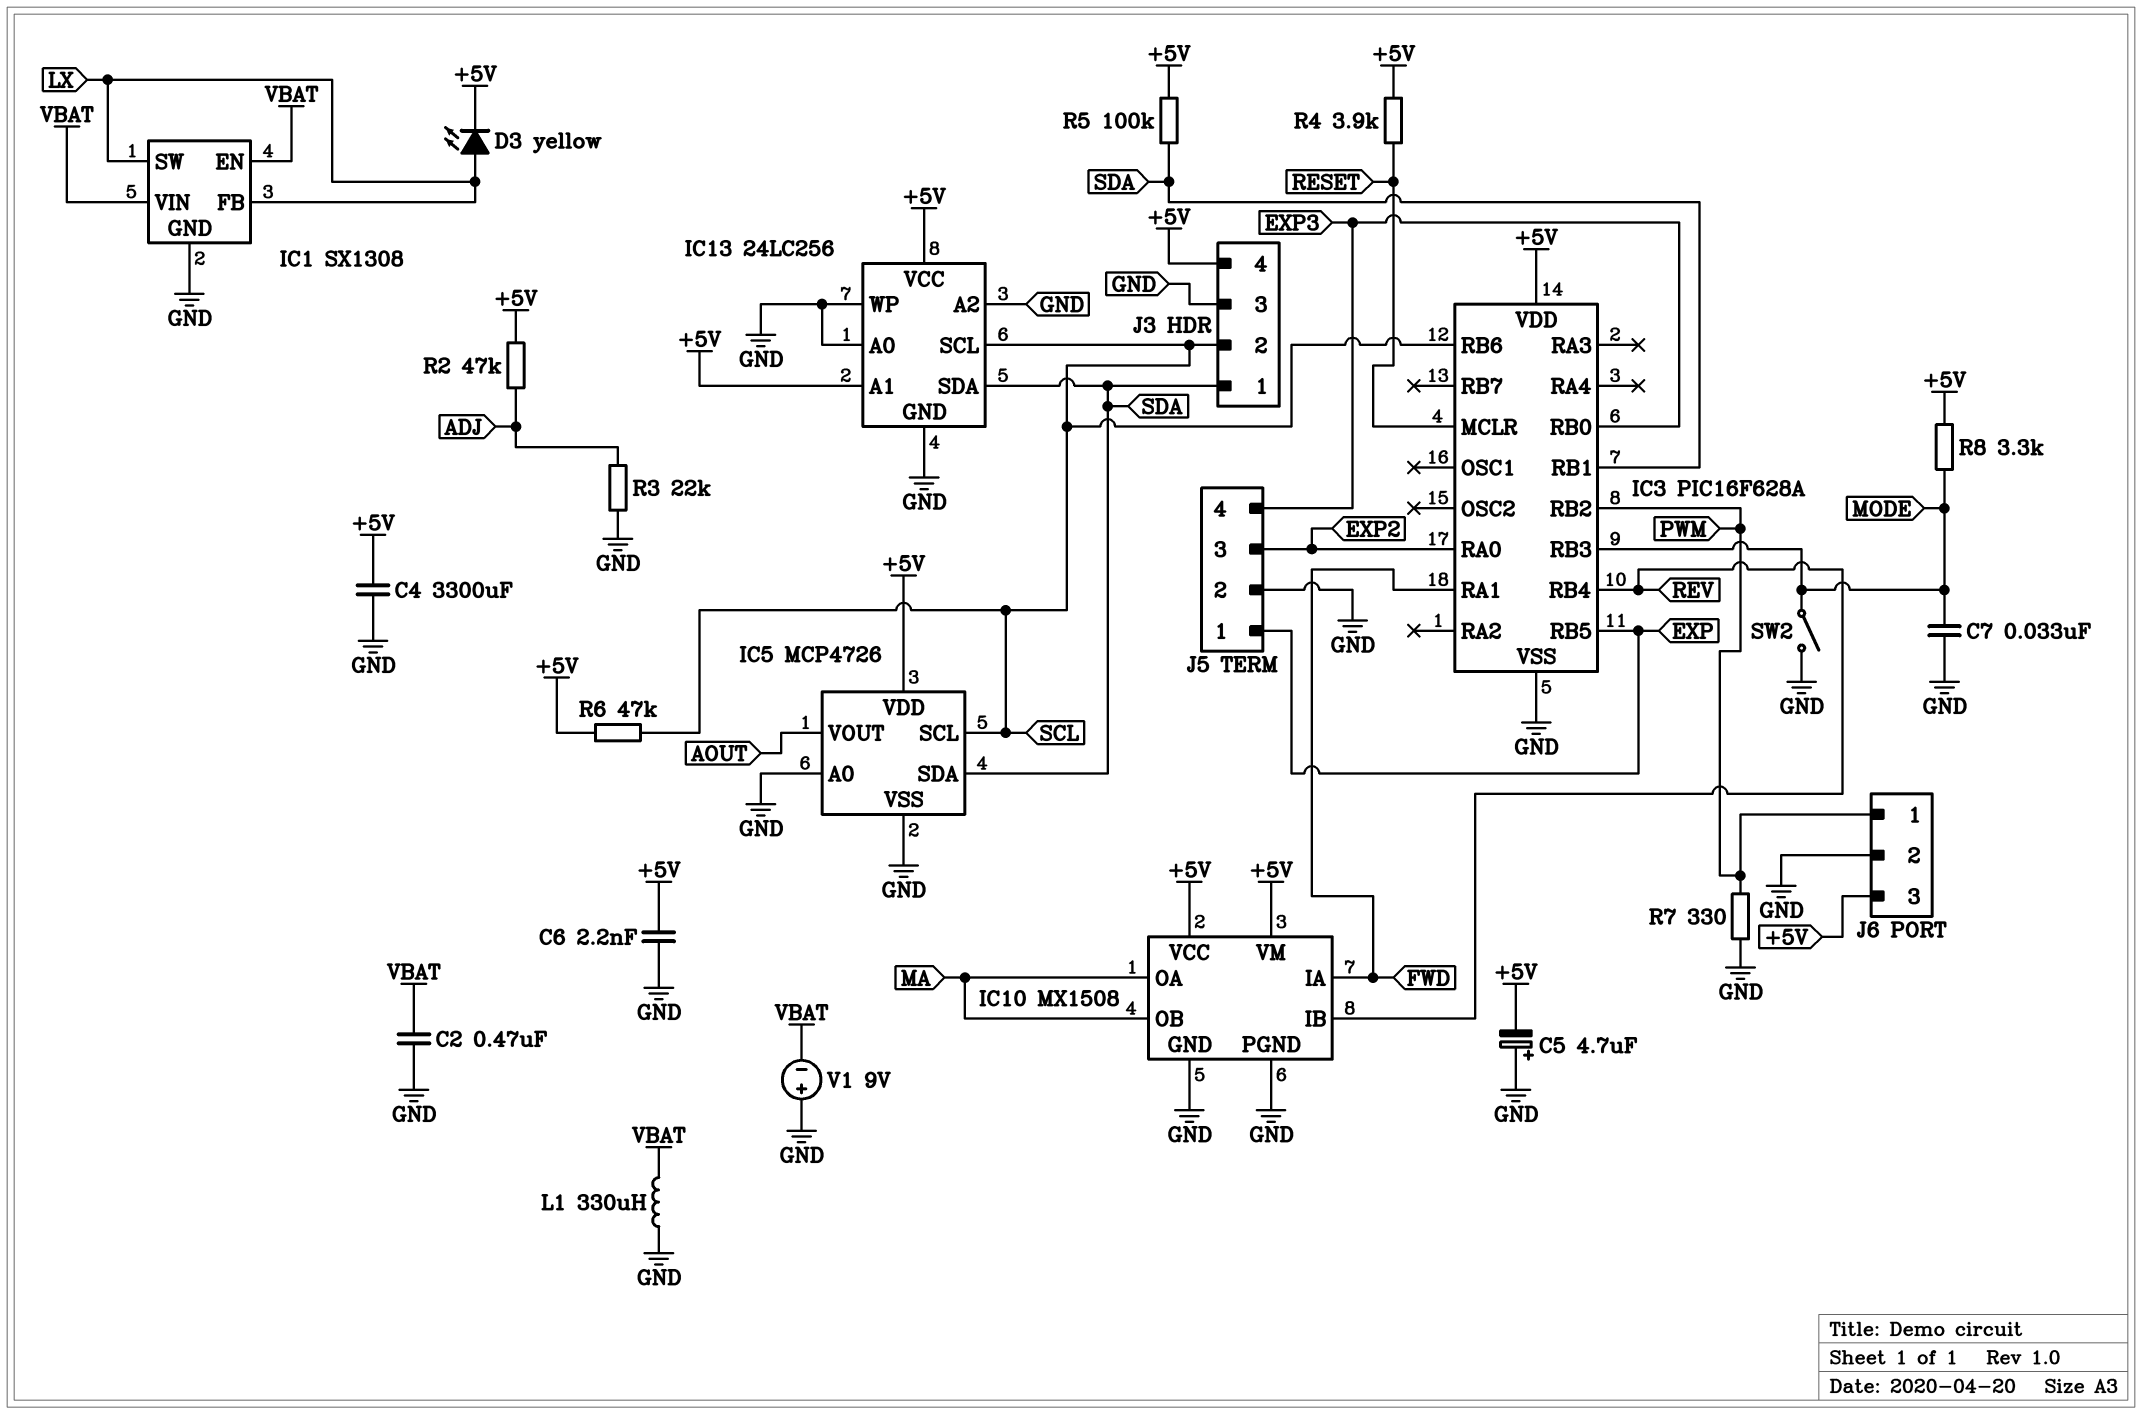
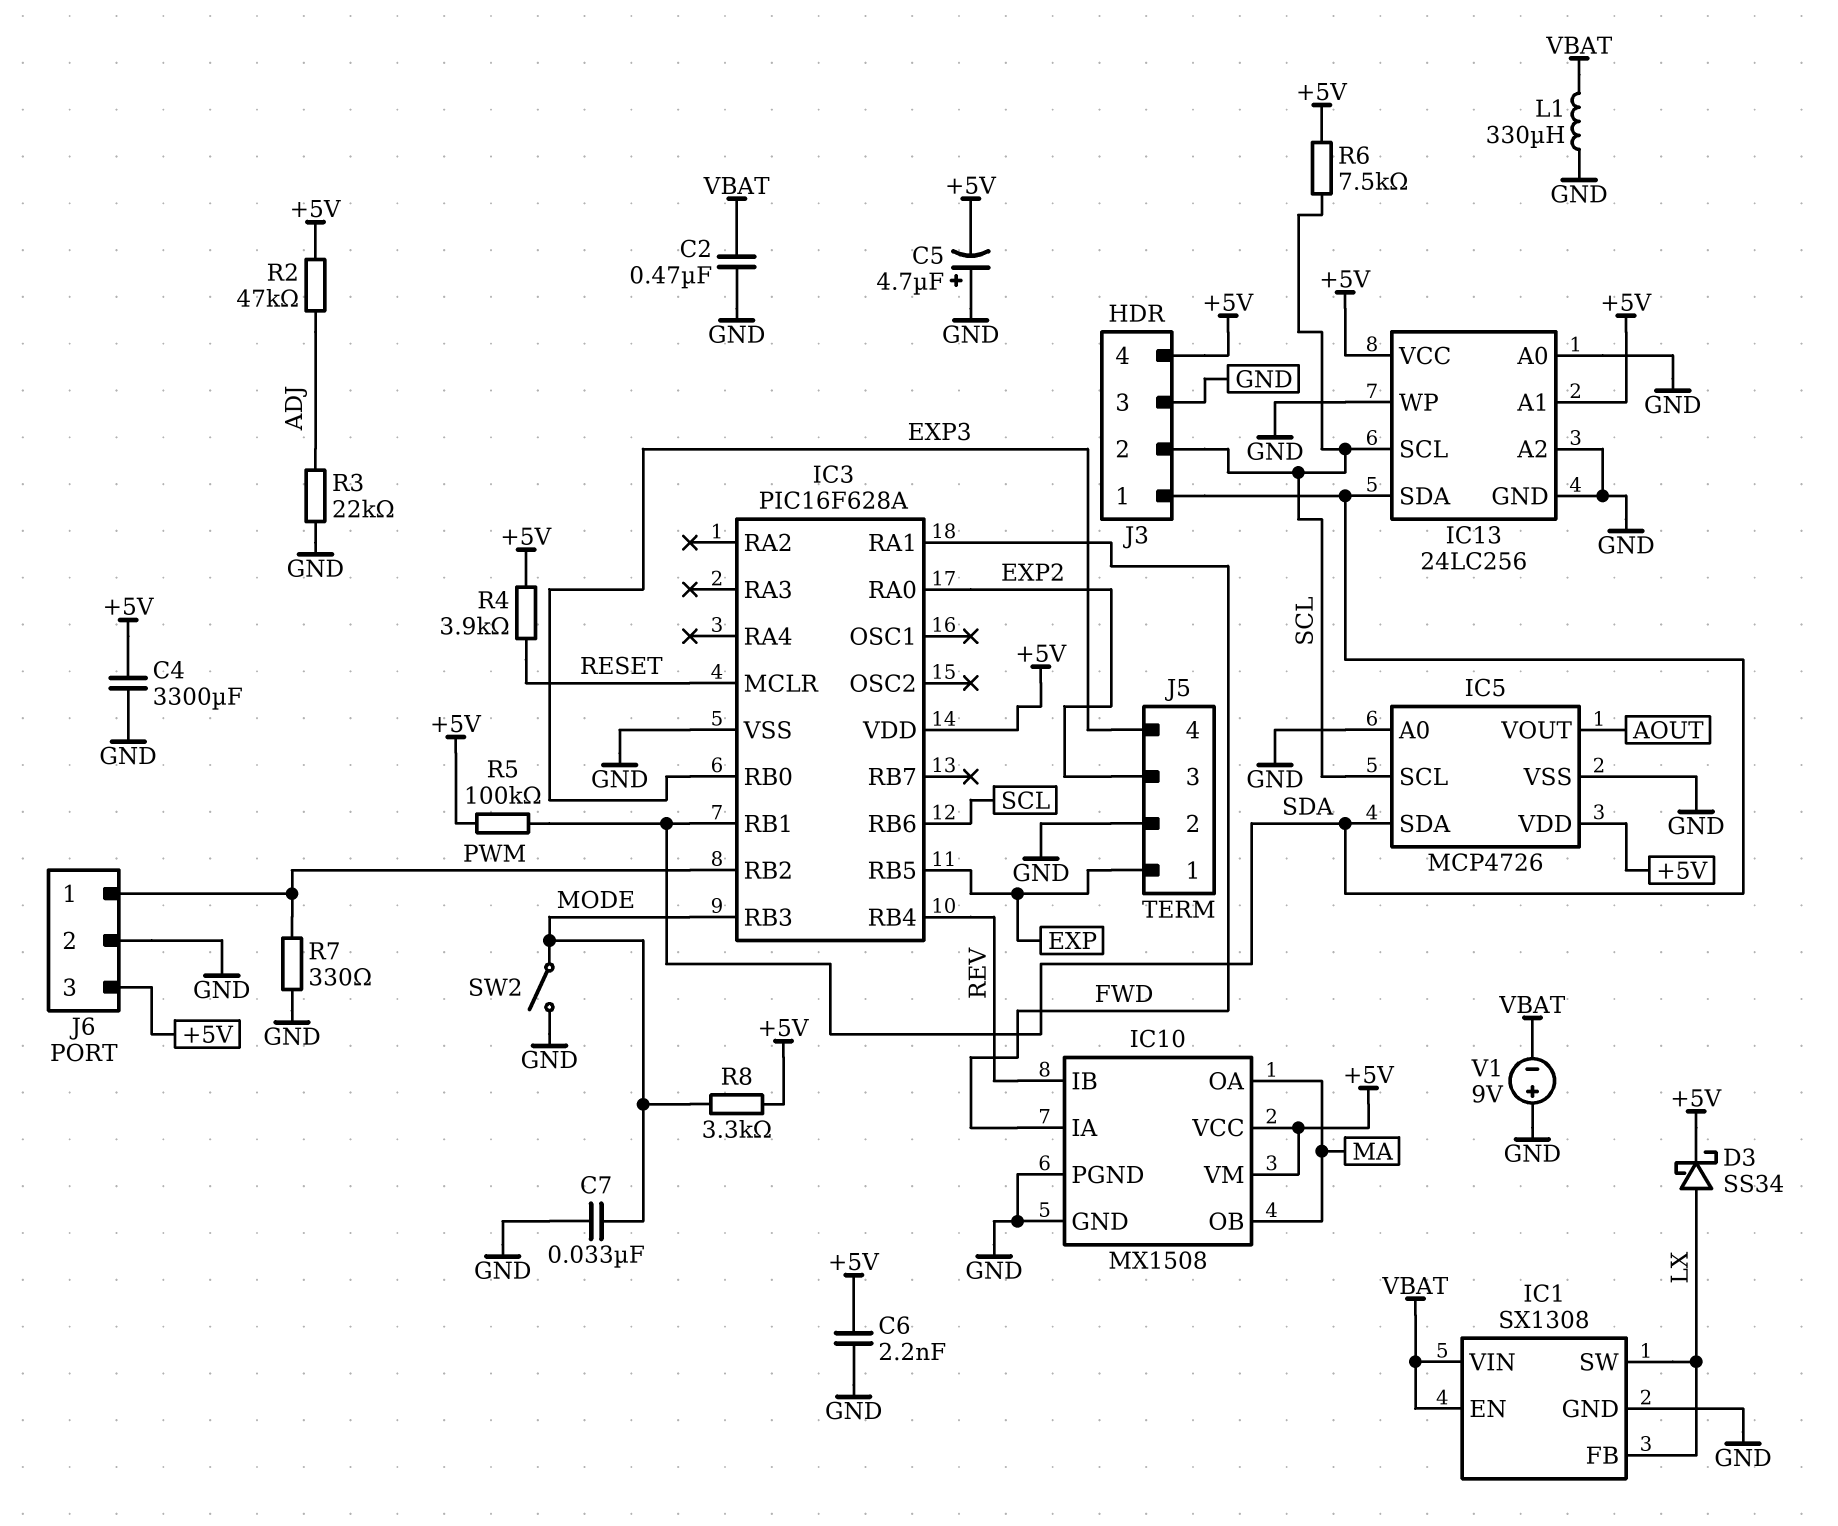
D3: LED yellow (A LX, K +5V) -> schottky SS34 (A LX, K +5V)
R6: 47k (+5V, SCL) -> 7.5k (+5V, SCL)

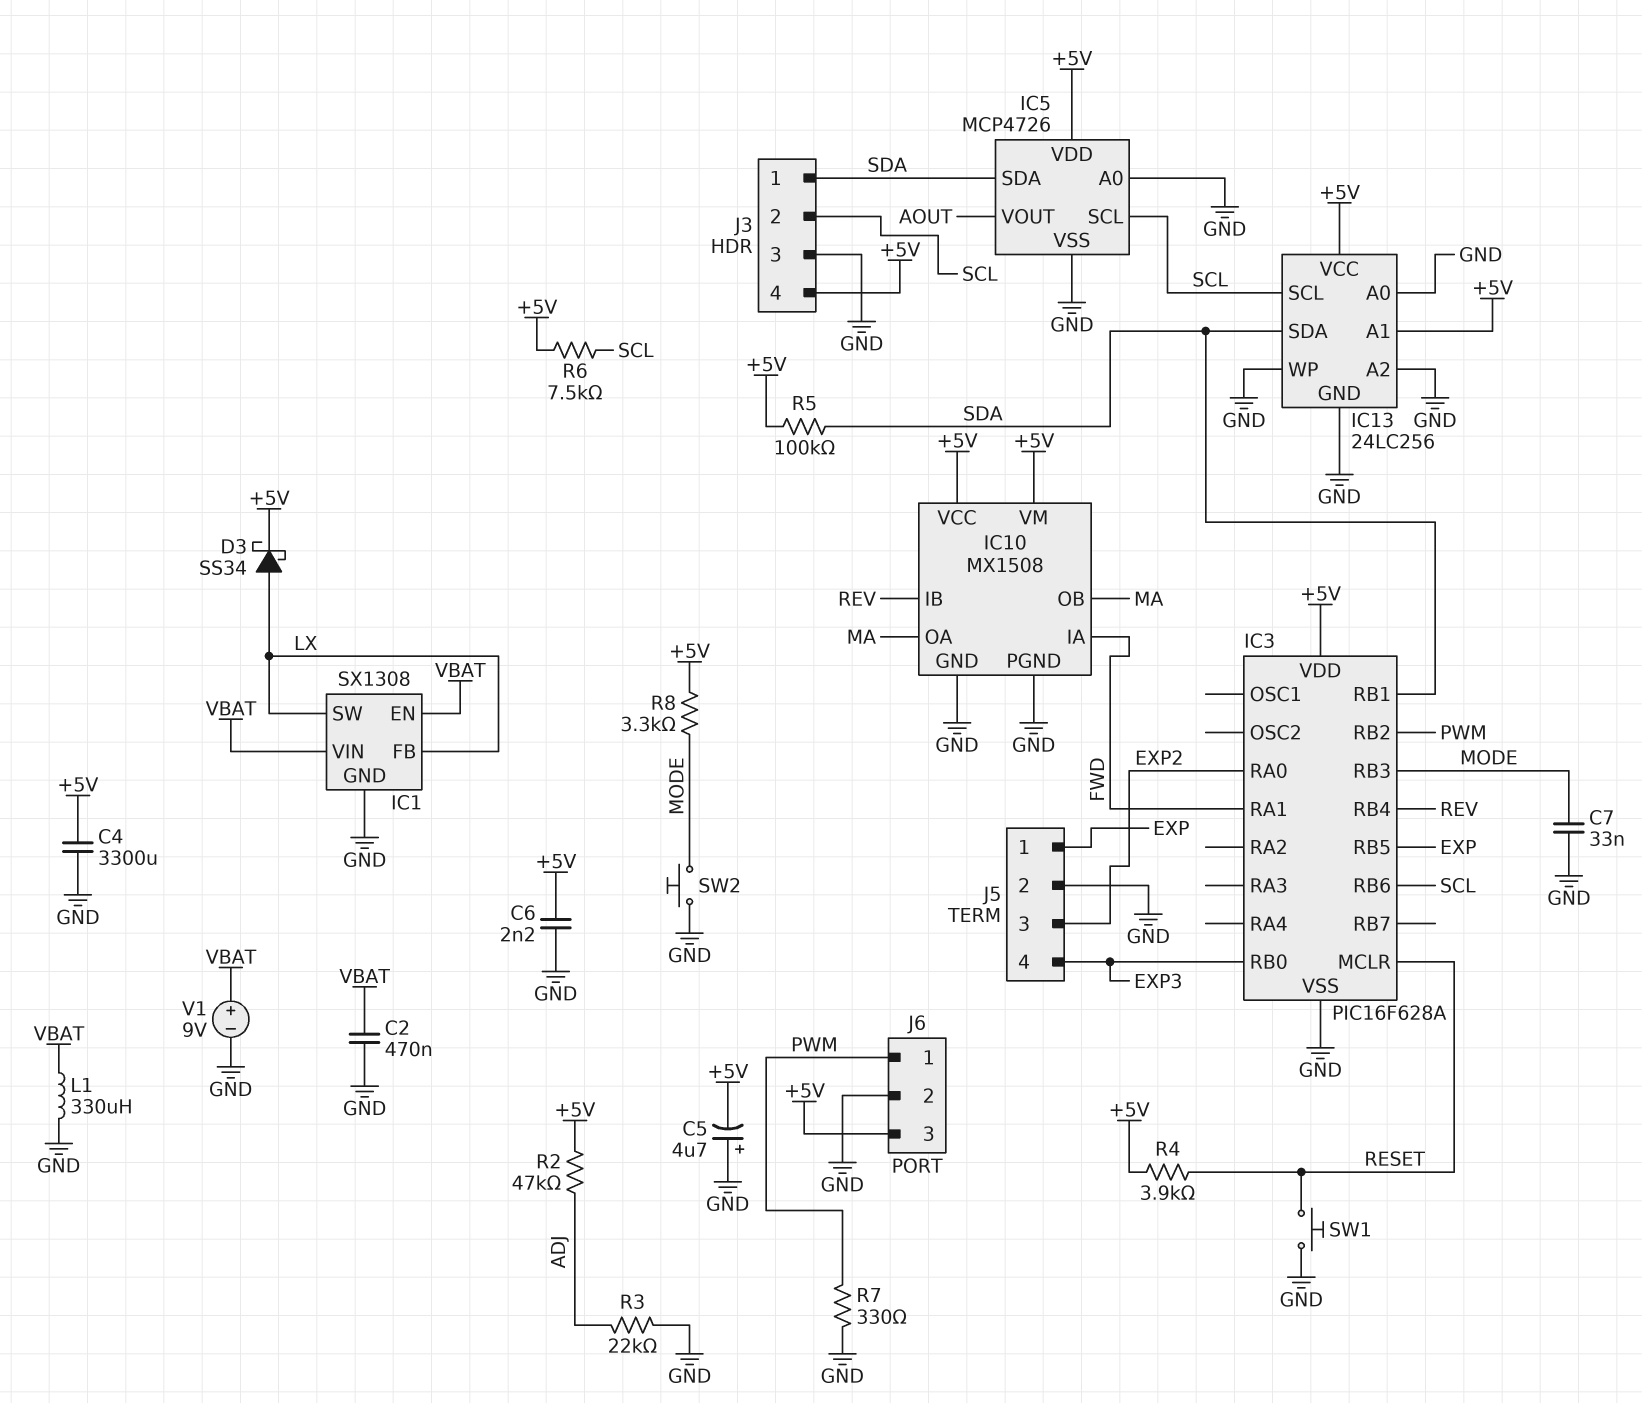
SW1: none -> button (GND, RESET)
SW2: switch (GND, MODE) -> button (GND, MODE)
V1: 9V (plus GND, minus VBAT) -> 9V (plus VBAT, minus GND)

